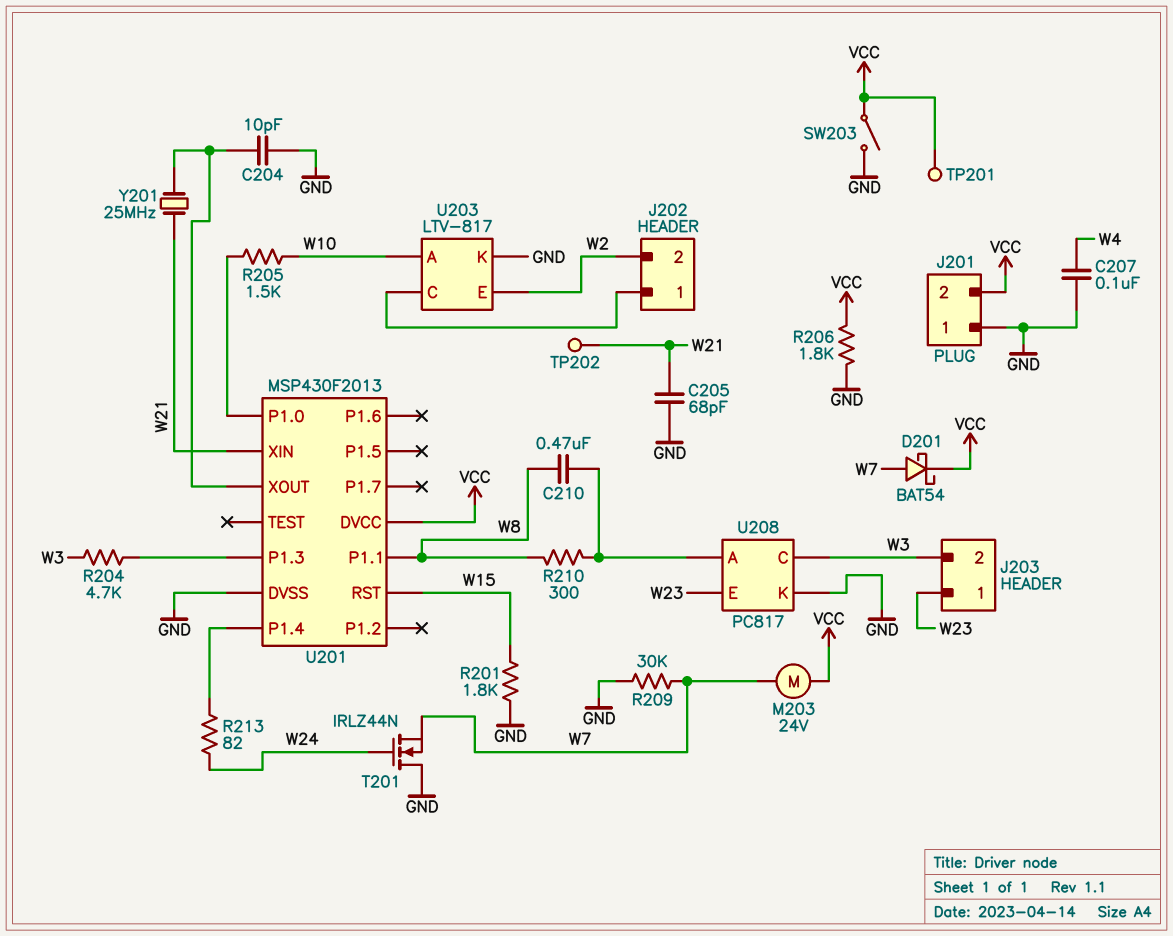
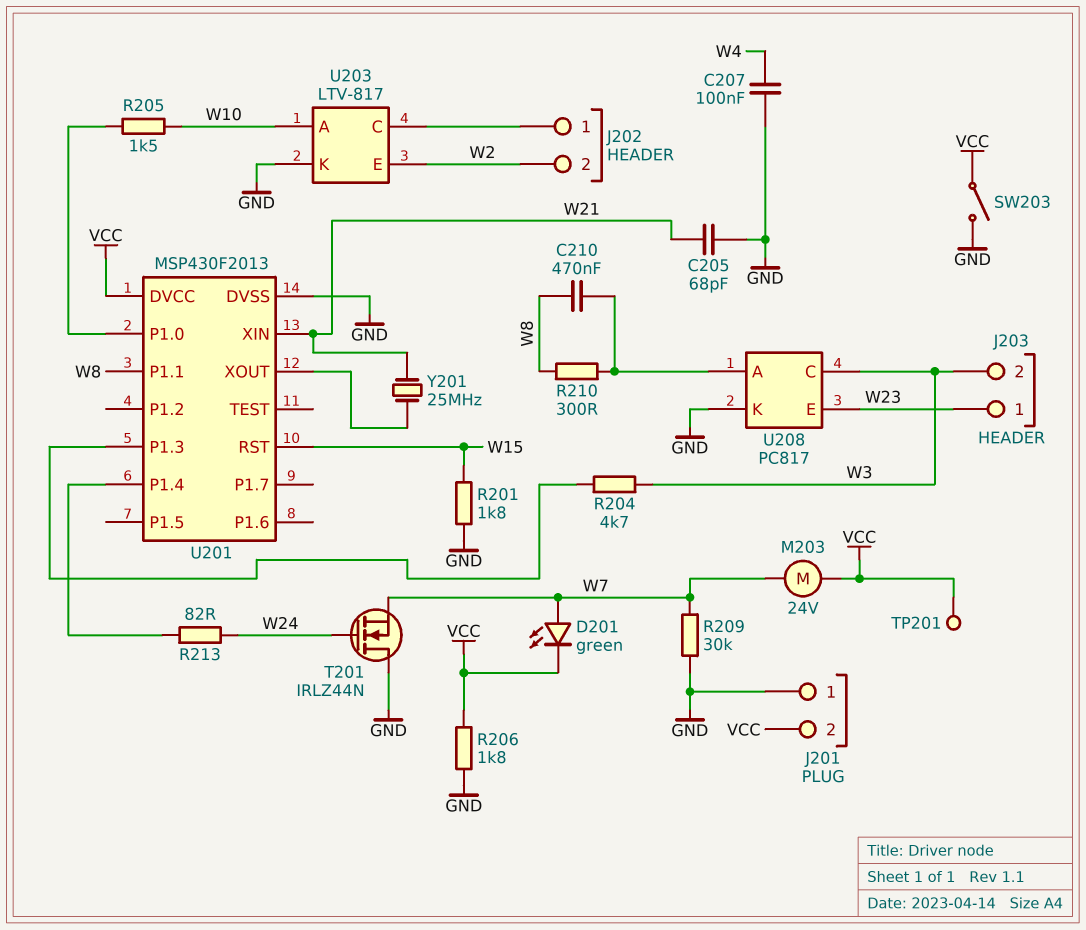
C204: 10pF (GND, U201/XOUT) -> none
D201: schottky BAT54 (A W7, K VCC) -> LED green (A W7, K VCC)
TP202: test point (W21) -> none

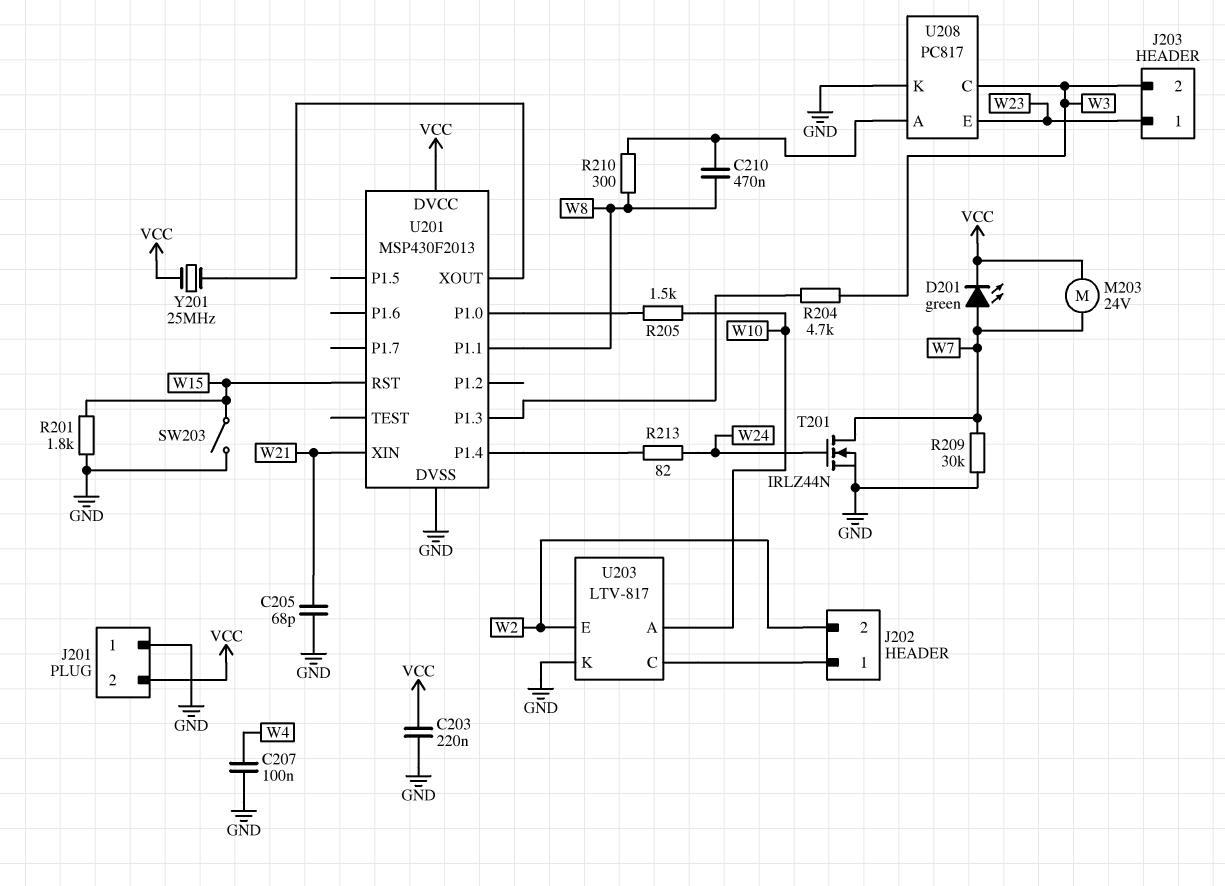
C203: none -> 220nF (GND, VCC)
R206: 1.8k (GND, VCC) -> none
SW203: switch (GND, VCC) -> switch (GND, W15)
T201: NMOS IRLZ44N (G W24, D GND, S W7) -> NMOS IRLZ44N (G W24, D W7, S GND)
TP201: test point (VCC) -> none
Y201: 25MHz (U201/XOUT, W21) -> 25MHz (U201/XOUT, VCC)

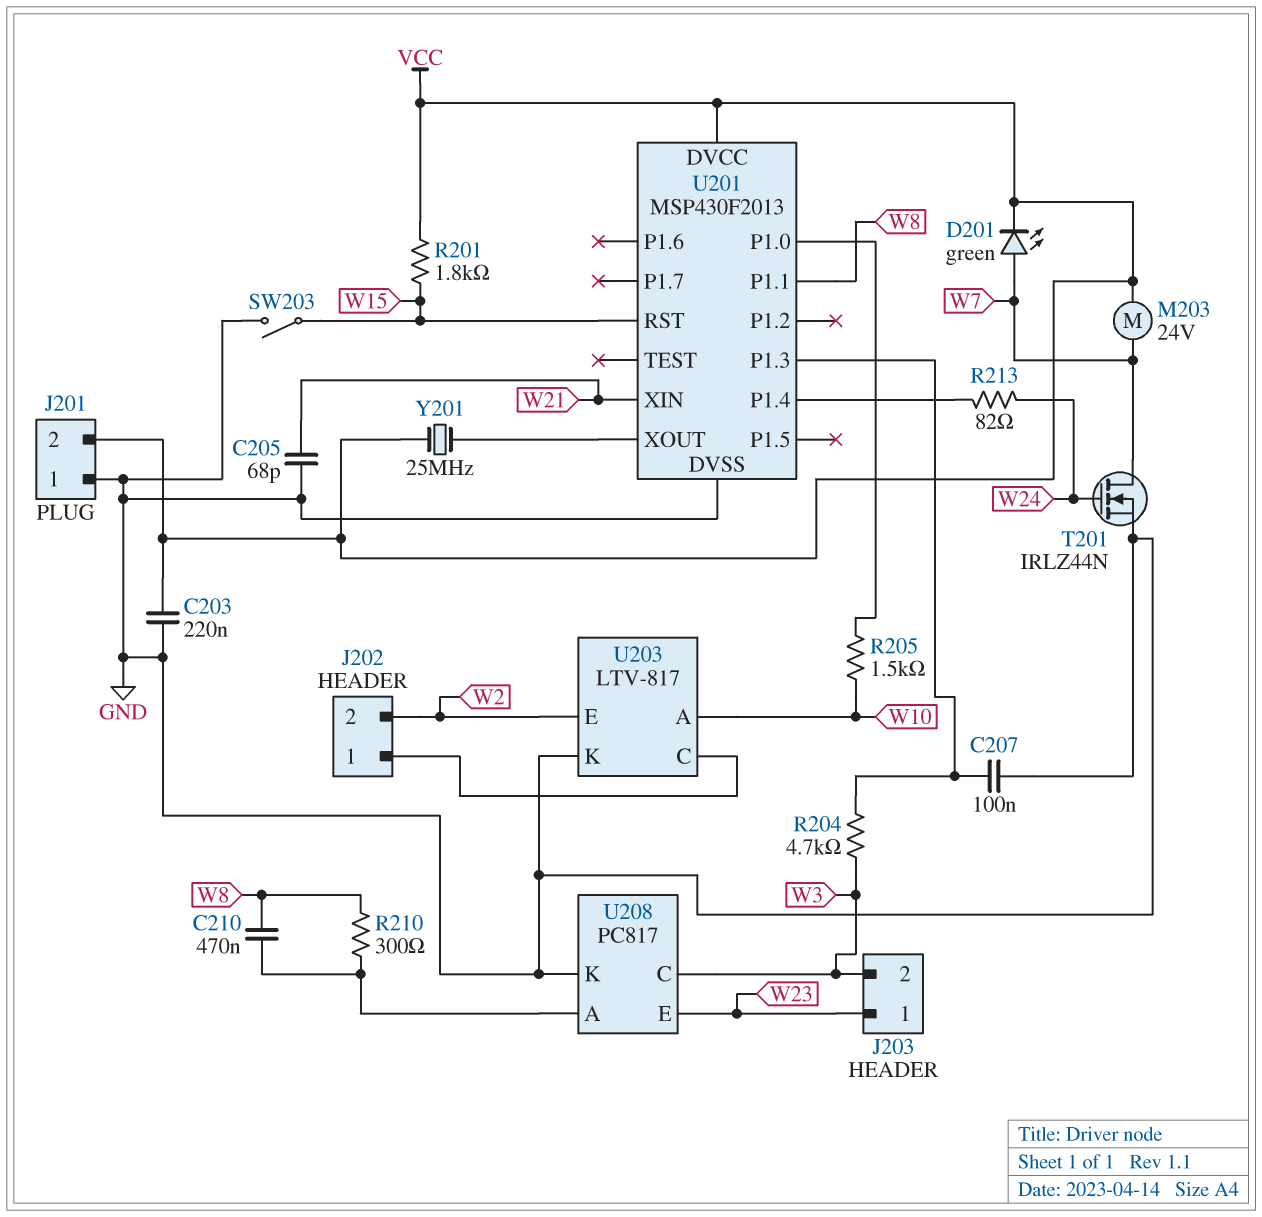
C207: 100nF (GND, W4) -> 100nF (GND, U201/P1.3)
R201: 1.8k (GND, W15) -> 1.8k (VCC, W15)
R209: 30k (GND, W7) -> none

